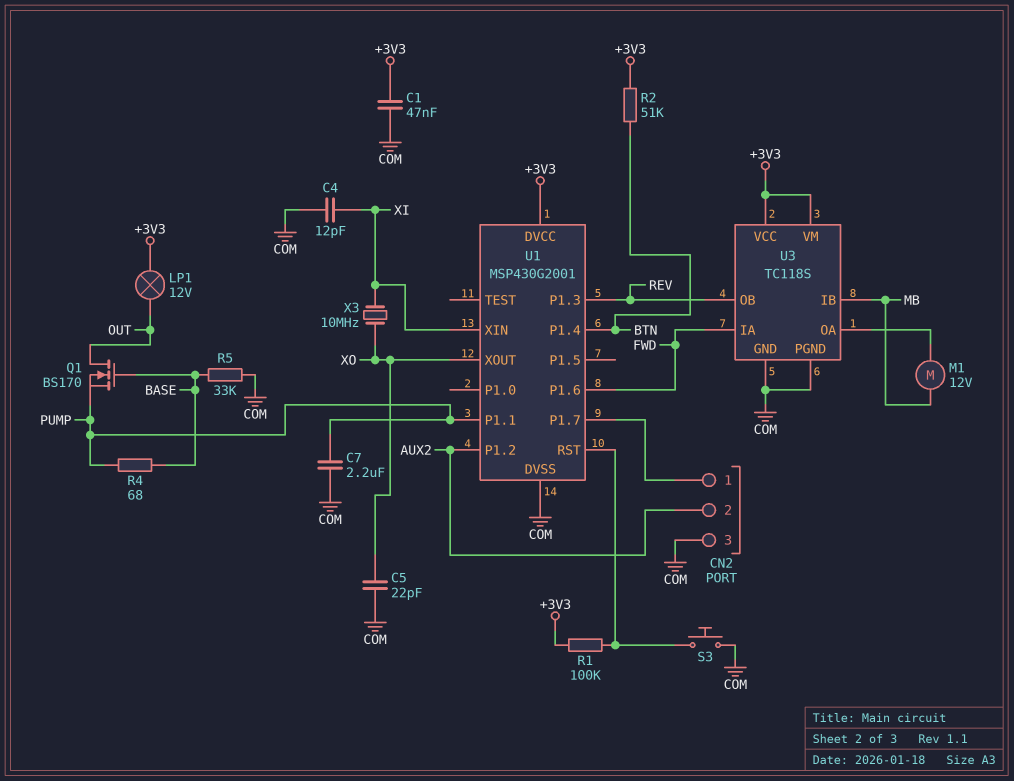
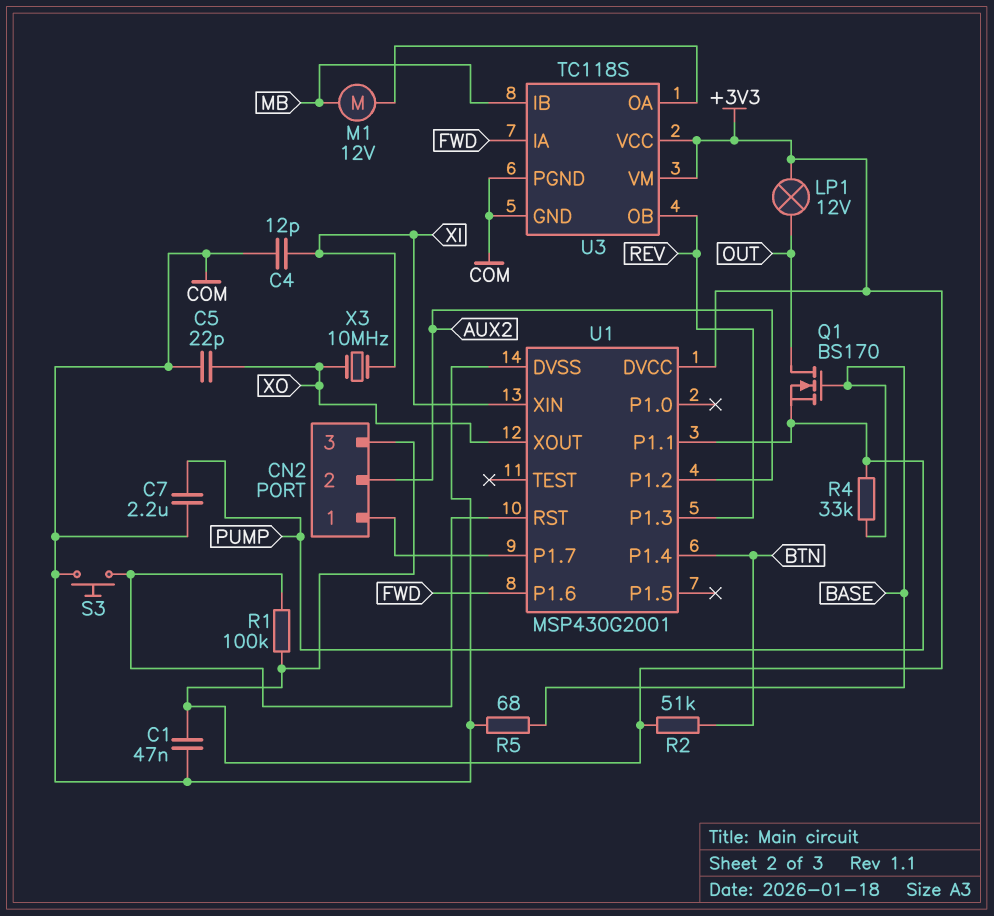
CN2 pin 3: COM -> +3V3
R4: 68 (BASE, PUMP) -> 33k (BASE, PUMP)
R5: 33k (BASE, COM) -> 68 (BASE, COM)

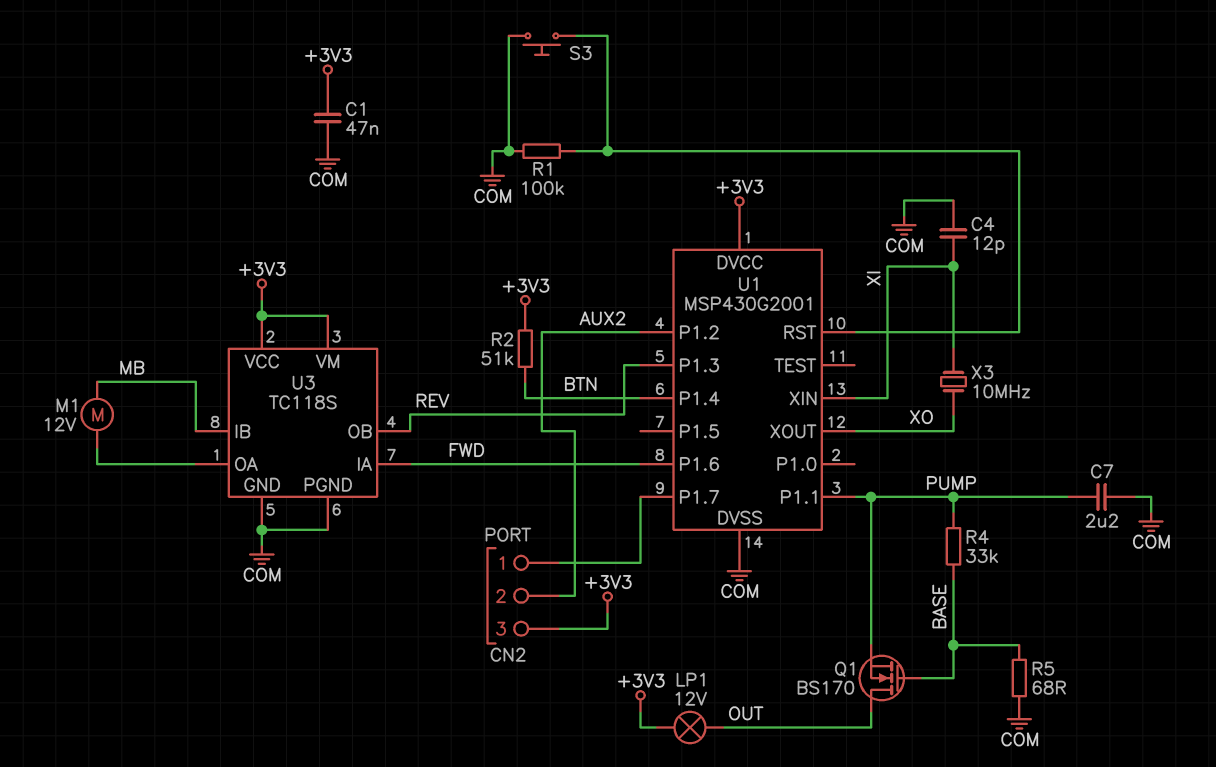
C5: 22pF (COM, XO) -> none
R1: 100k (+3V3, U1/RST) -> 100k (COM, U1/RST)

